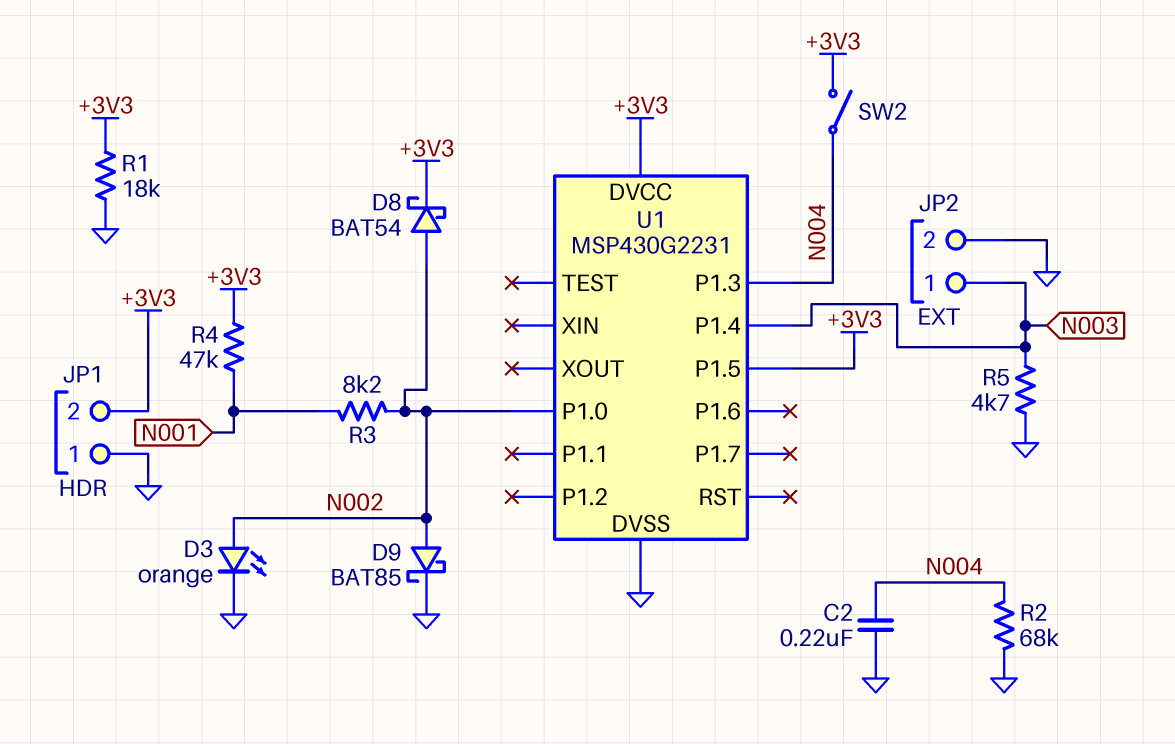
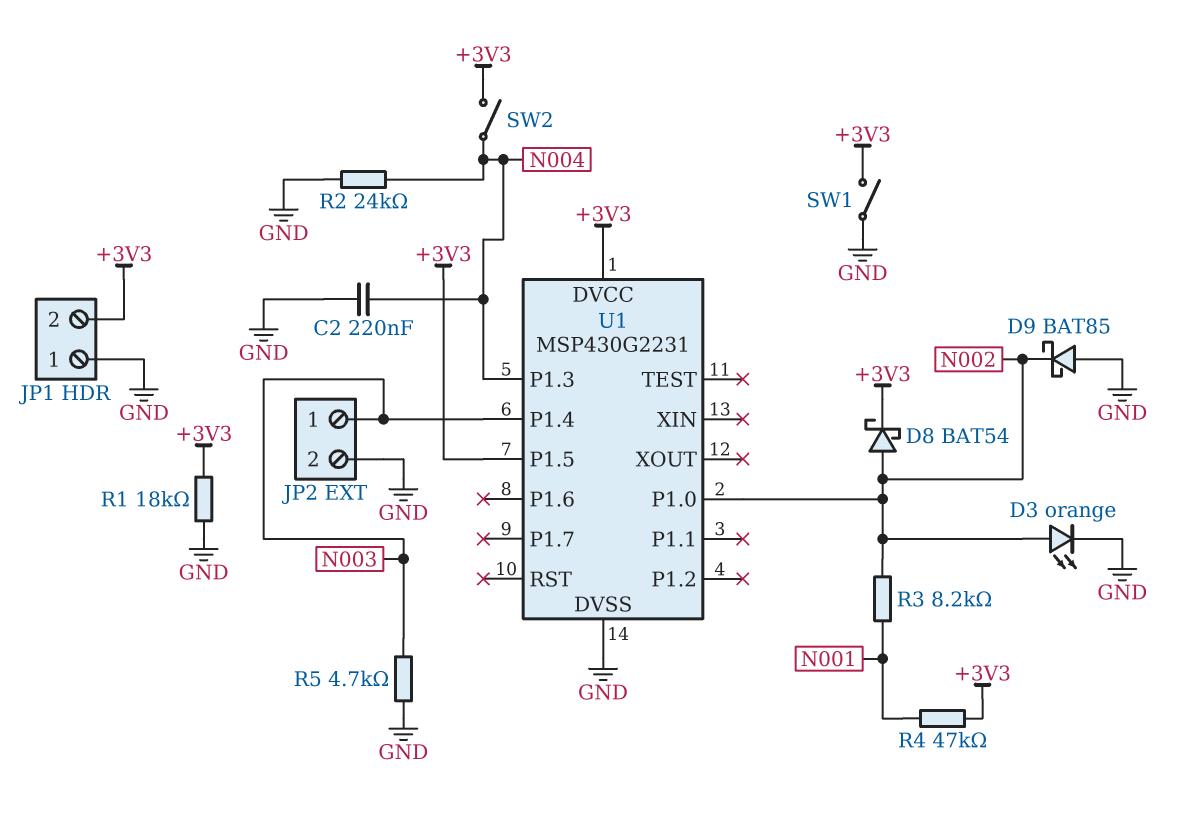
D9: schottky BAT85 (A N002, K GND) -> schottky BAT85 (A GND, K N002)
R2: 68k (GND, N004) -> 24k (GND, N004)
SW1: none -> switch (+3V3, GND)

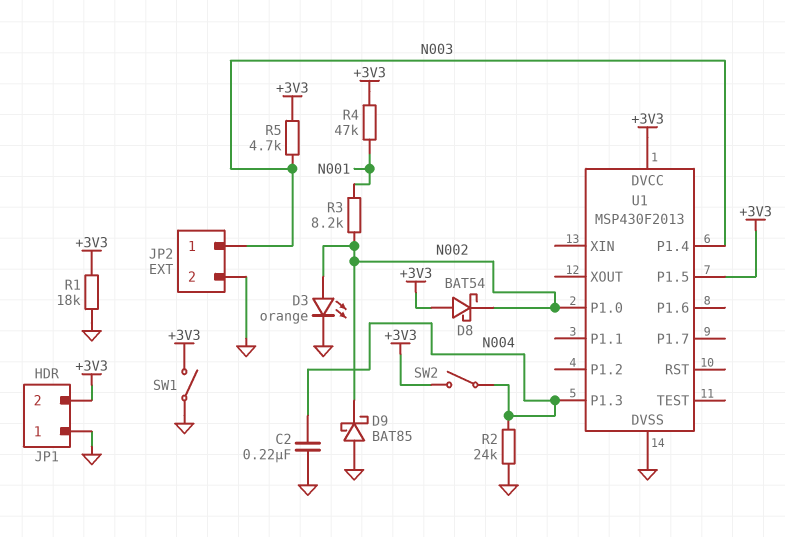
D8: schottky BAT54 (A N002, K +3V3) -> schottky BAT54 (A +3V3, K N002)
R5: 4.7k (GND, N003) -> 4.7k (+3V3, N003)
U1: MSP430G2231 -> MSP430F2013

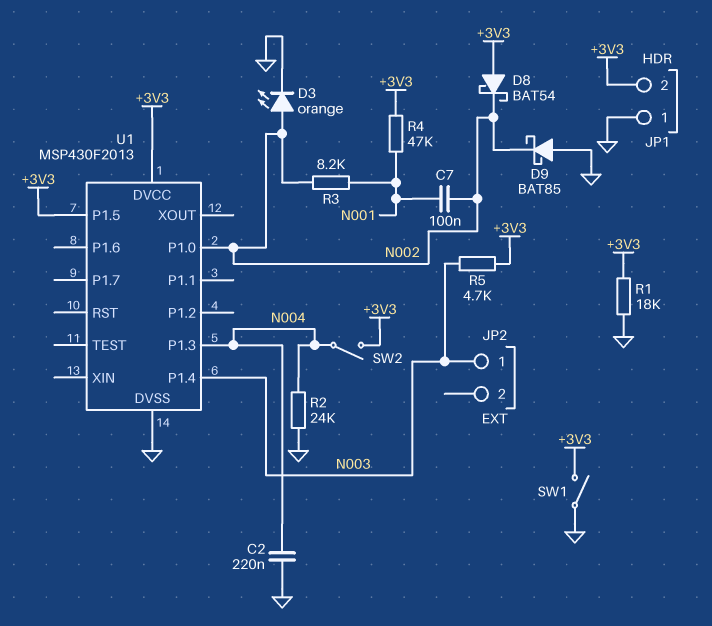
C7: none -> 100nF (N001, N002)
JP2 pin 2: GND -> none

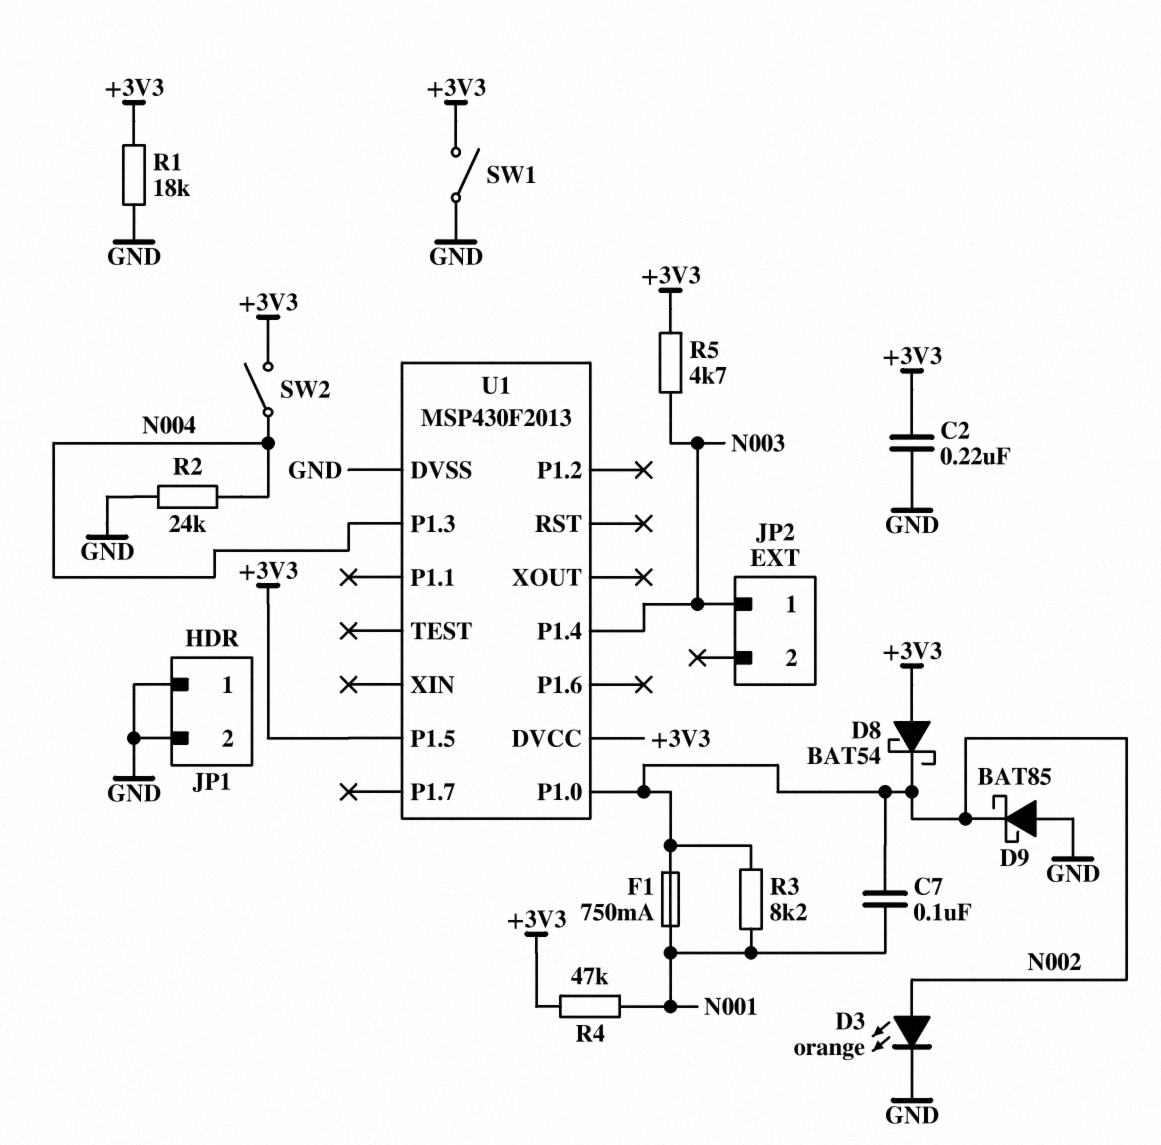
C2: 220nF (GND, N004) -> 220nF (+3V3, GND)
F1: none -> 750mA (N001, N002)
JP1 pin 2: +3V3 -> GND

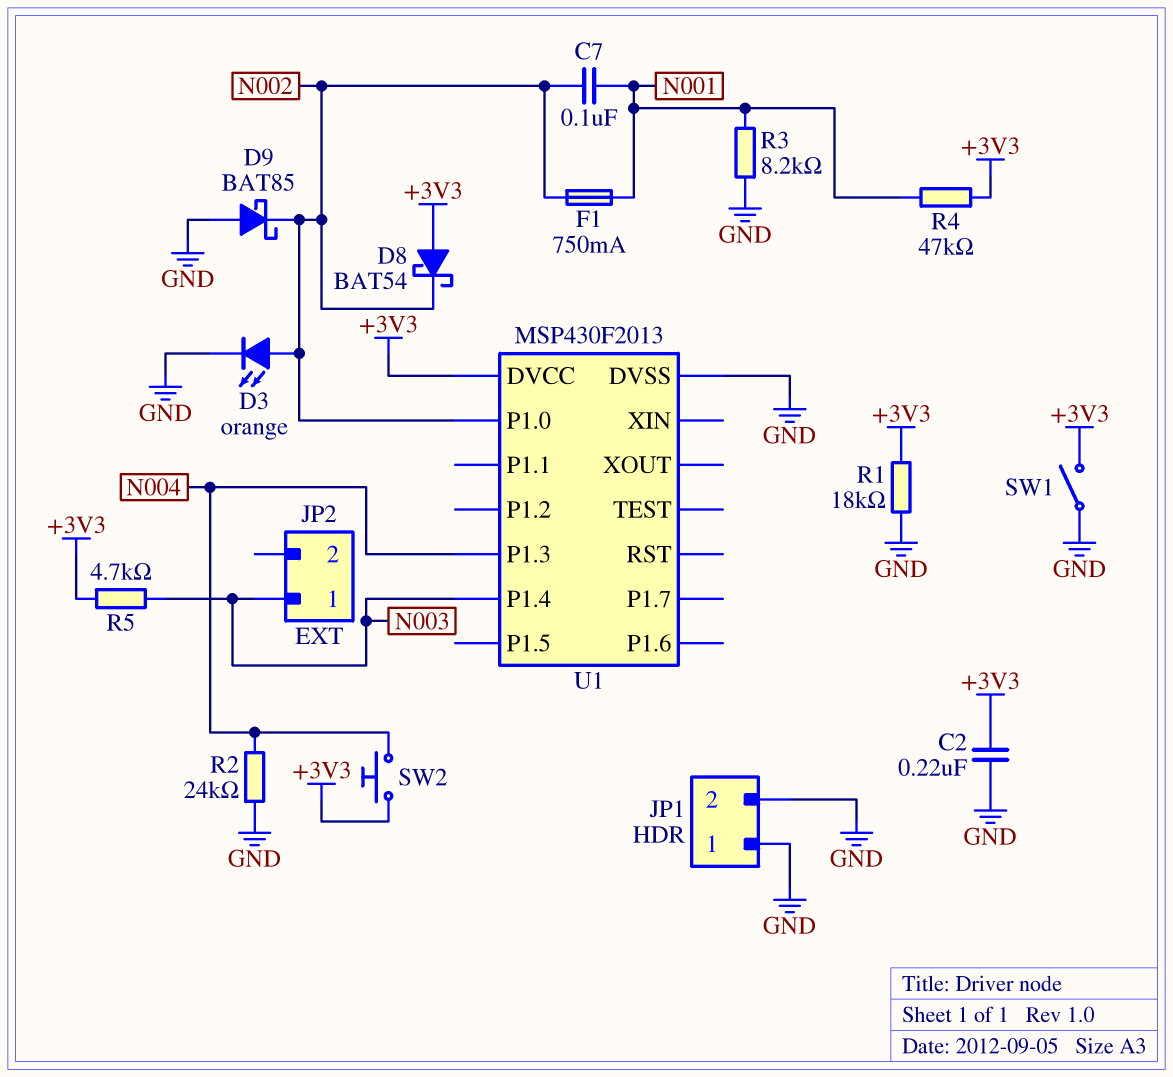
R3: 8.2k (N001, N002) -> 8.2k (GND, N001)
SW2: switch (+3V3, N004) -> button (+3V3, N004)
U1 pin P1.5: +3V3 -> none

